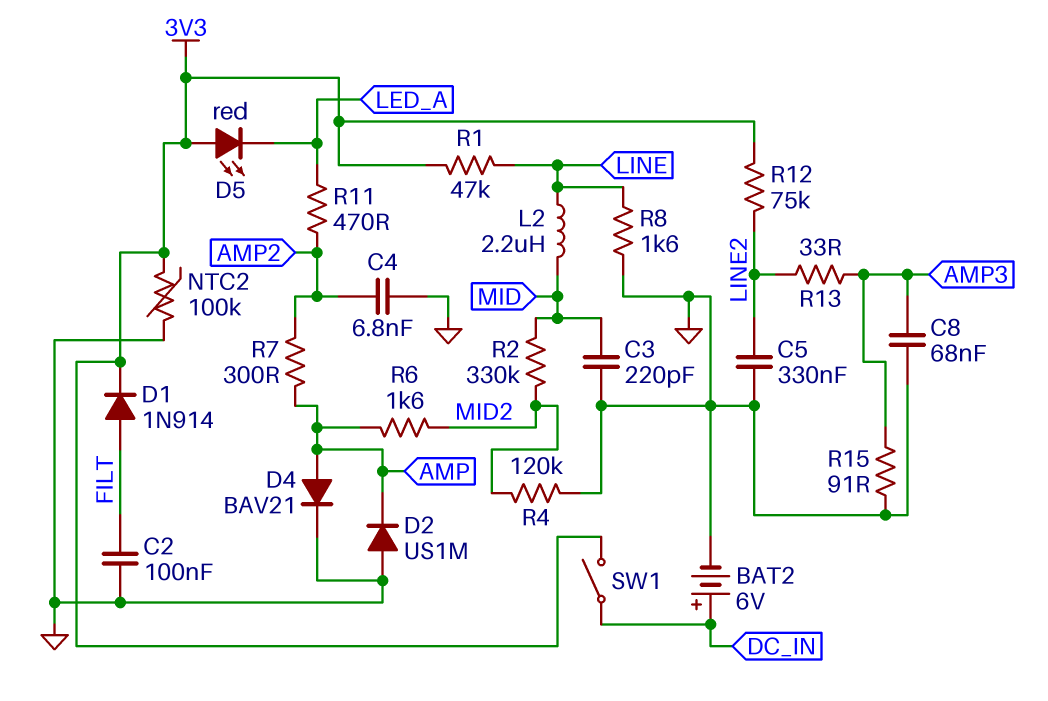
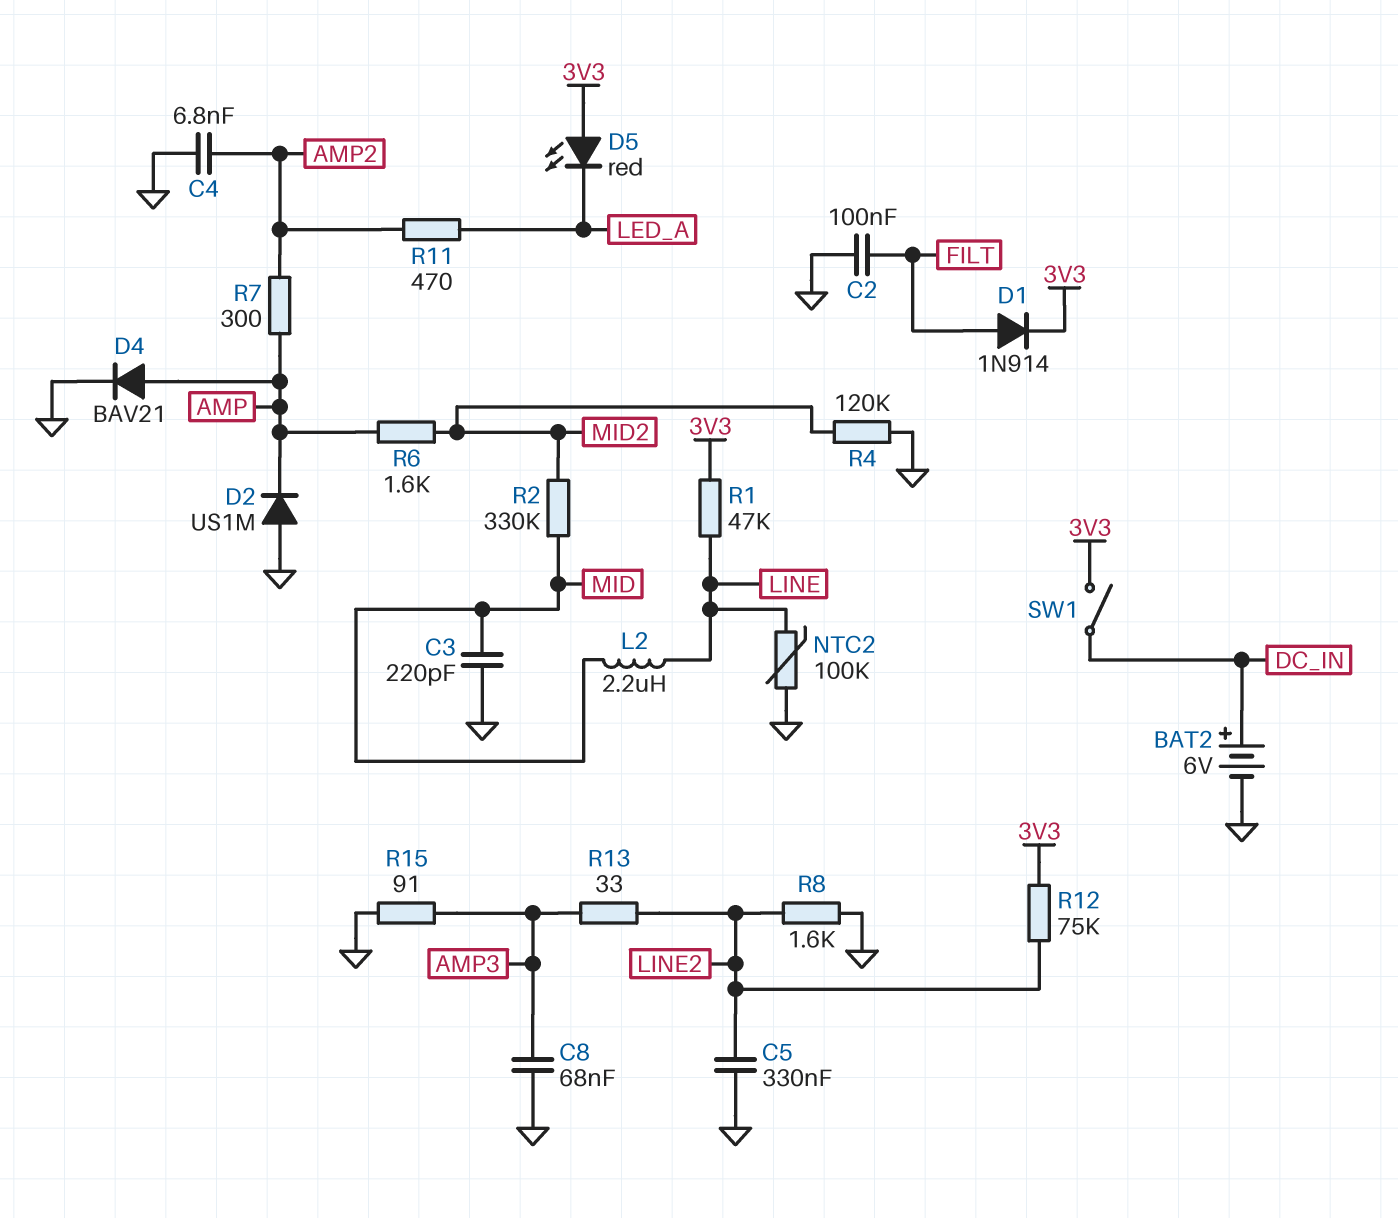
NTC2: 100k (3V3, GND) -> 100k (GND, LINE)
R8: 1.6k (GND, LINE) -> 1.6k (GND, LINE2)

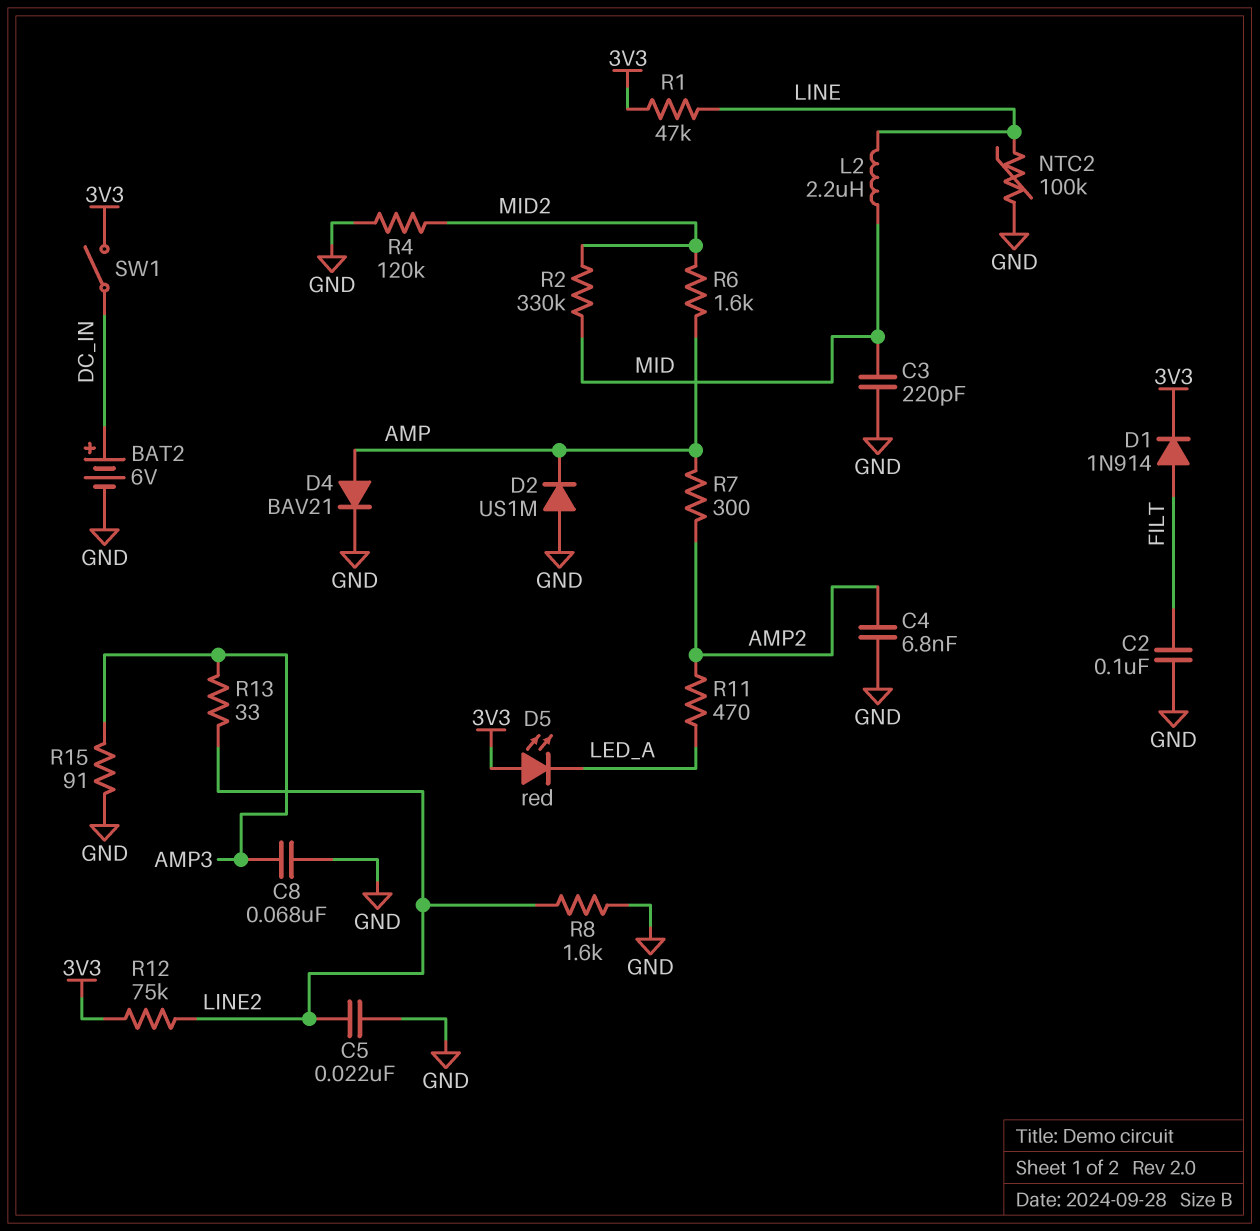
C5: 330nF (GND, LINE2) -> 22nF (GND, LINE2)

